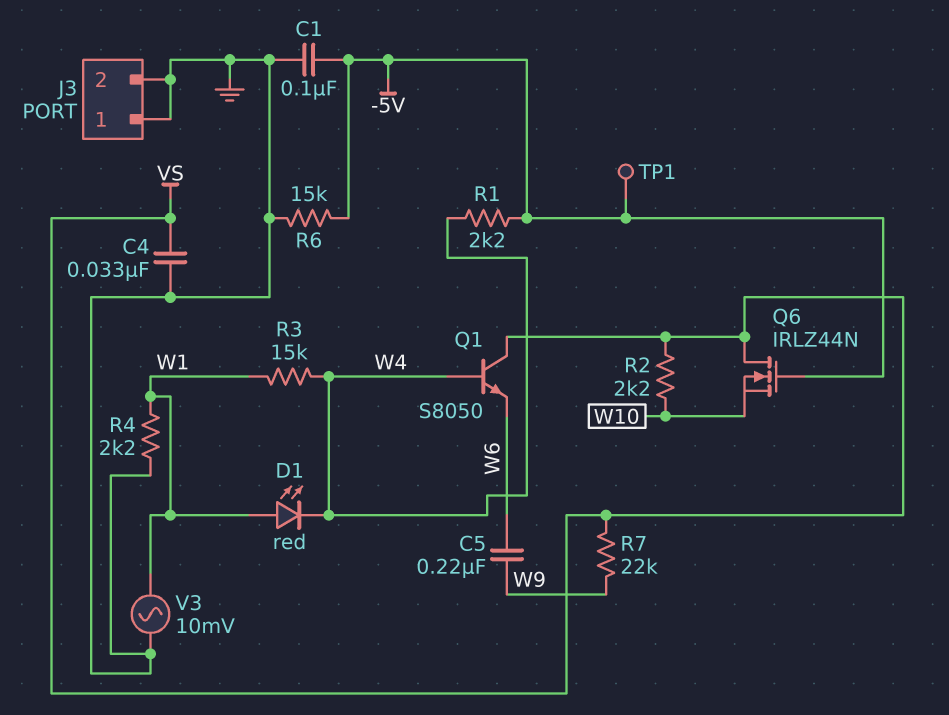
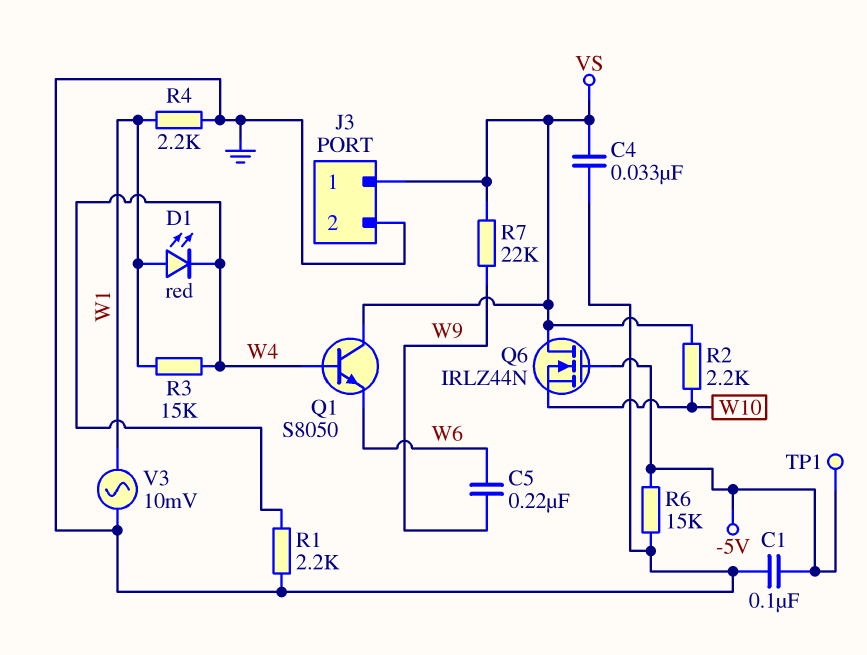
J3 pin 1: GND -> VS
R1: 2.2k (-5V, W4) -> 2.2k (GND, W4)

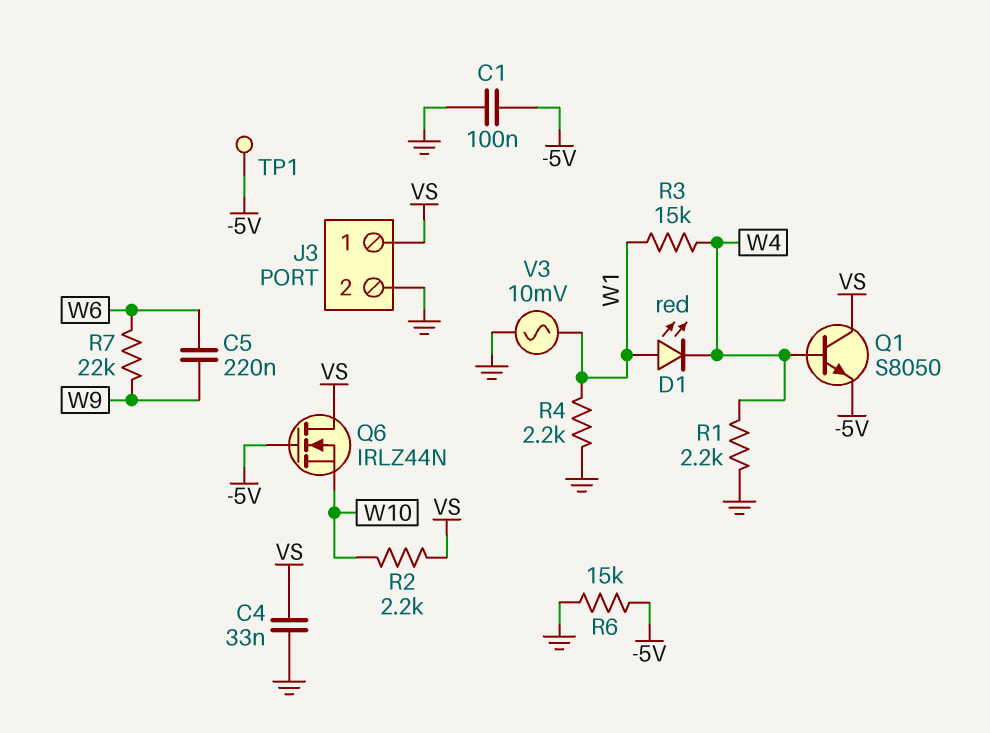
Q1: NPN S8050 (B W4, C VS, E W6) -> NPN S8050 (B W4, C VS, E -5V)
R7: 22k (VS, W9) -> 22k (W6, W9)

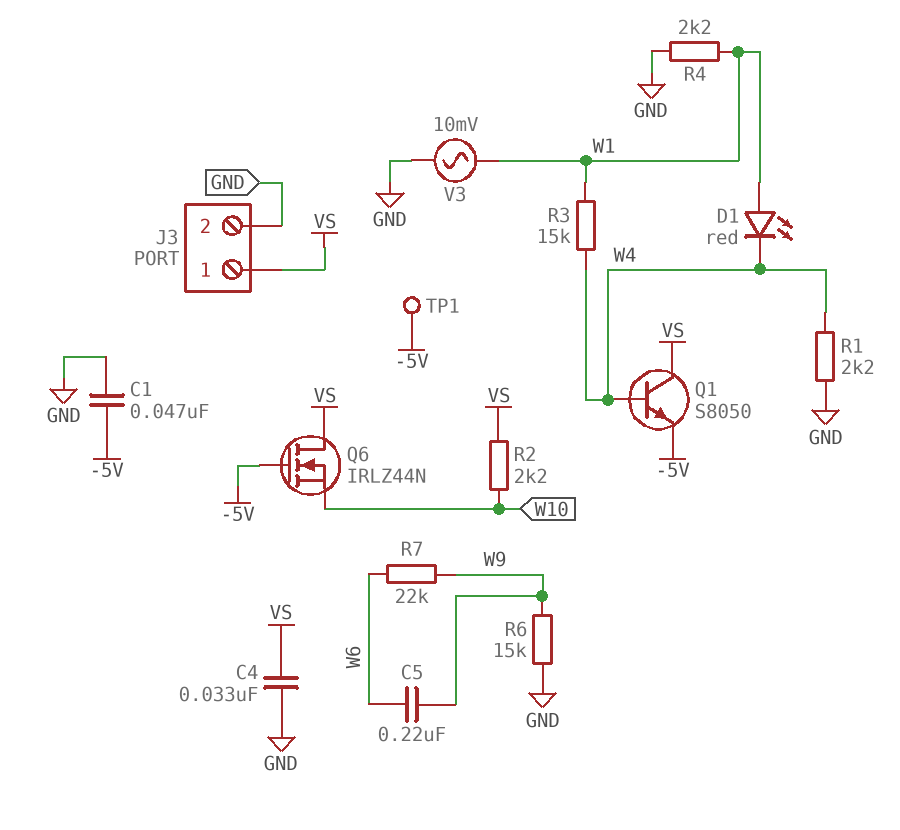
C1: 100nF (-5V, GND) -> 47nF (-5V, GND)
R6: 15k (-5V, GND) -> 15k (GND, W9)

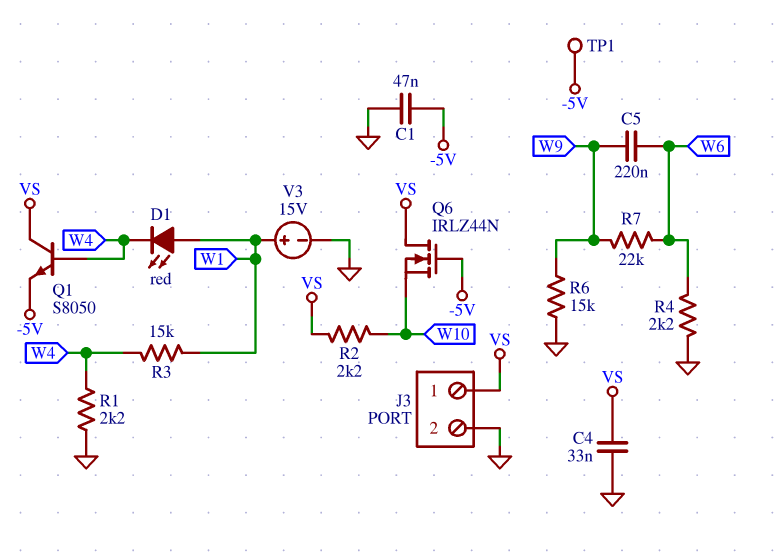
R4: 2.2k (GND, W1) -> 2.2k (GND, W6)
V3: AC 10mV (GND, W1) -> 15V (plus W1, minus GND)

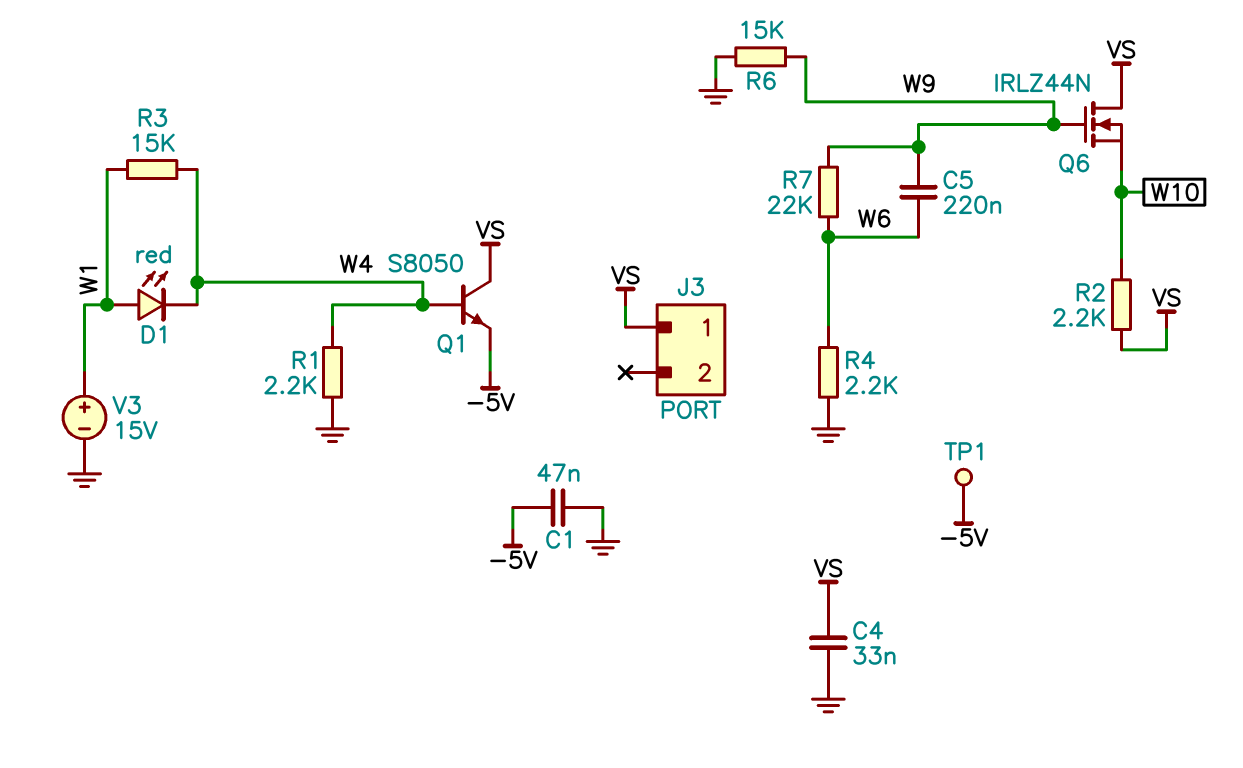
J3 pin 2: GND -> none
Q6: NMOS IRLZ44N (G -5V, D VS, S W10) -> NMOS IRLZ44N (G W9, D VS, S W10)

